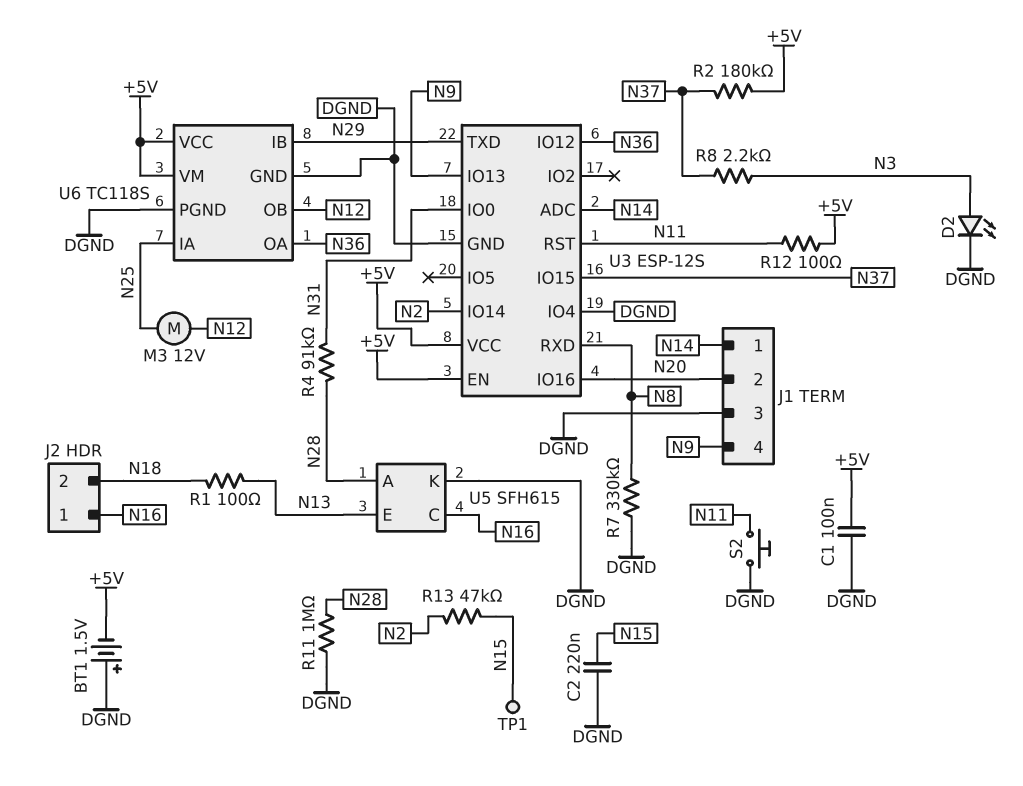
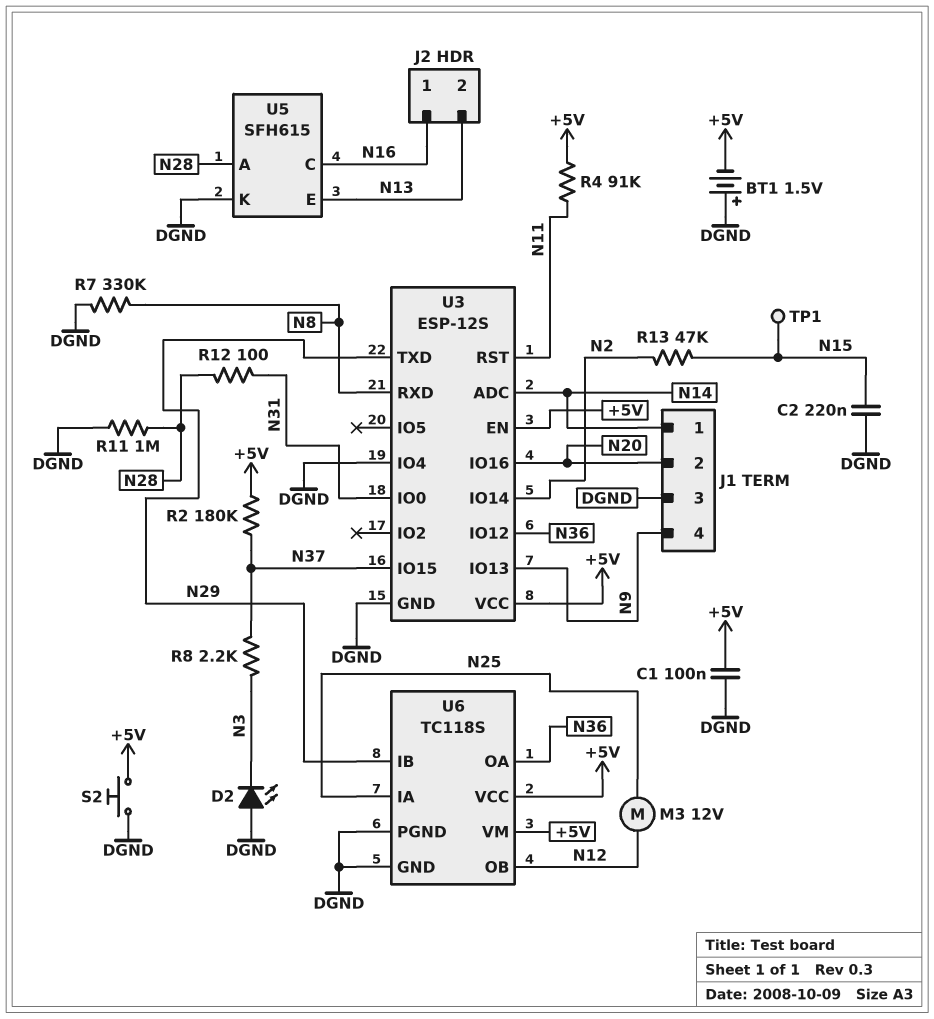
D2: LED (A N3, K DGND) -> LED (A DGND, K N3)
J2 pin 2: N18 -> N13
R1: 100 (N13, N18) -> none
R4: 91k (N28, N31) -> 91k (+5V, N11)
R12: 100 (+5V, N11) -> 100 (N28, N31)
S2: button (DGND, N11) -> button (+5V, DGND)

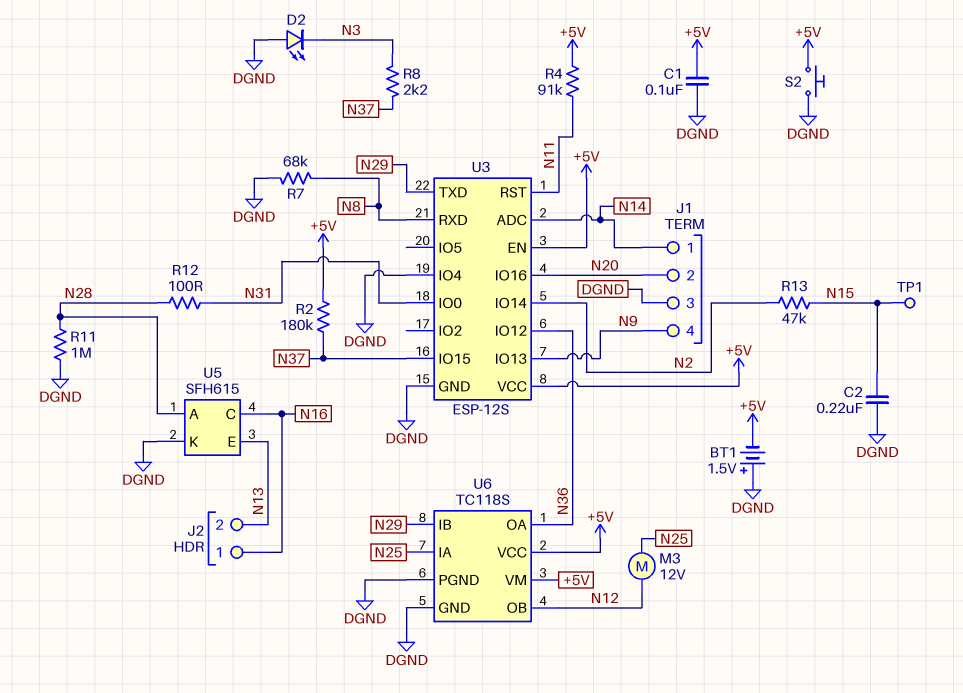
R7: 330k (DGND, N8) -> 68k (DGND, N8)

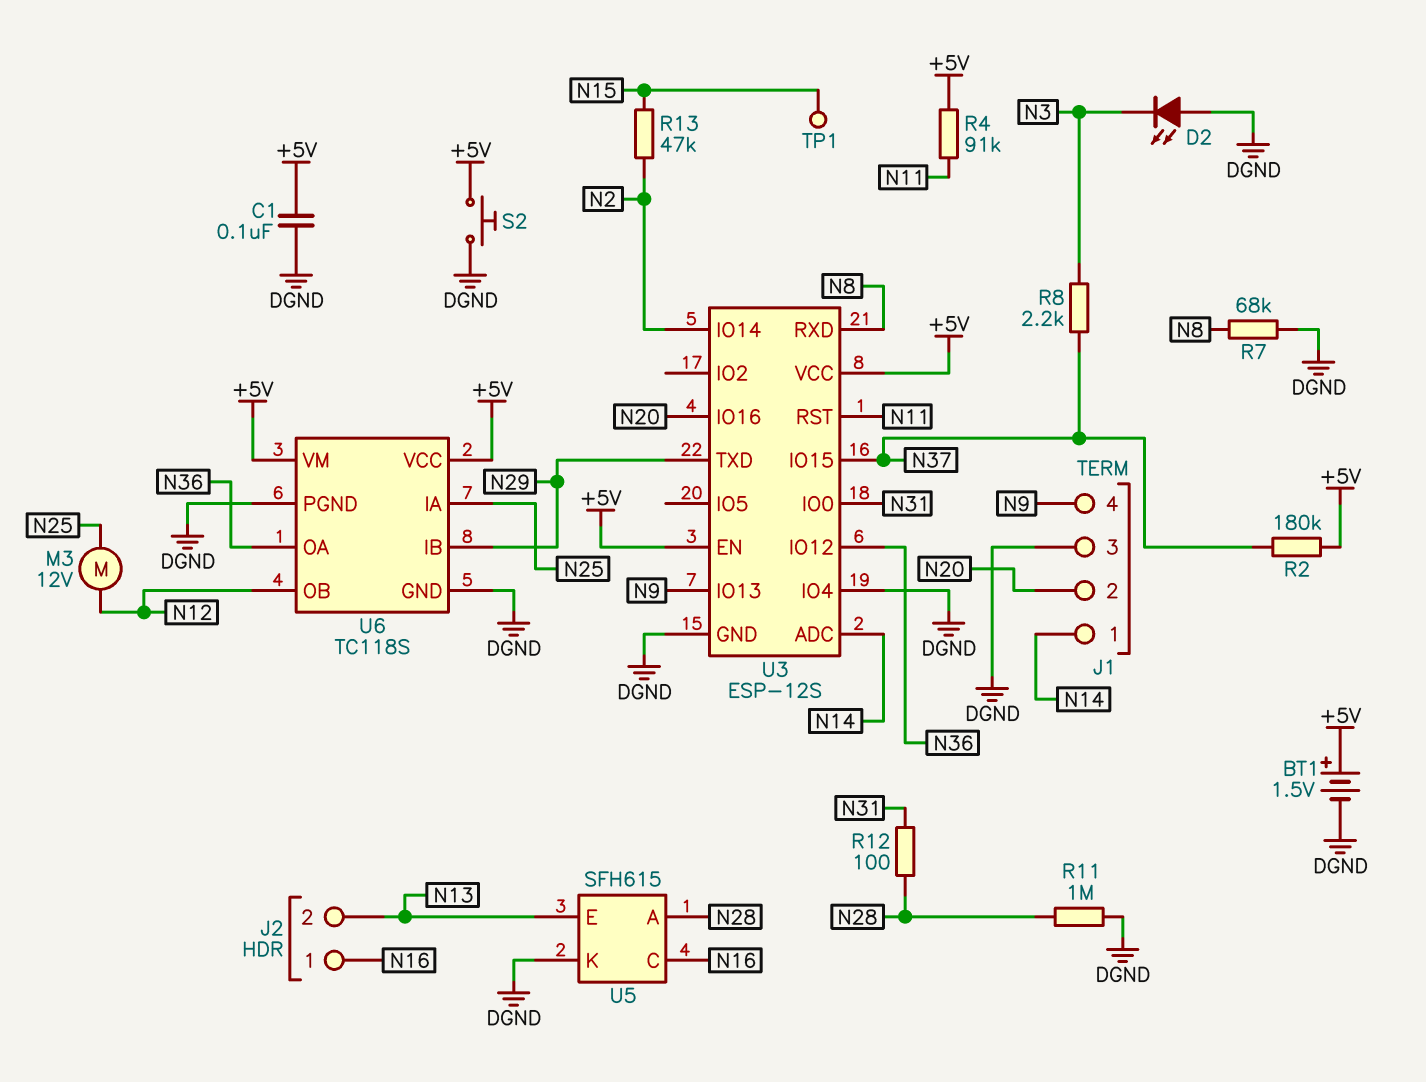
BT1: 1.5V (plus DGND, minus +5V) -> 1.5V (plus +5V, minus DGND)
C2: 220nF (DGND, N15) -> none

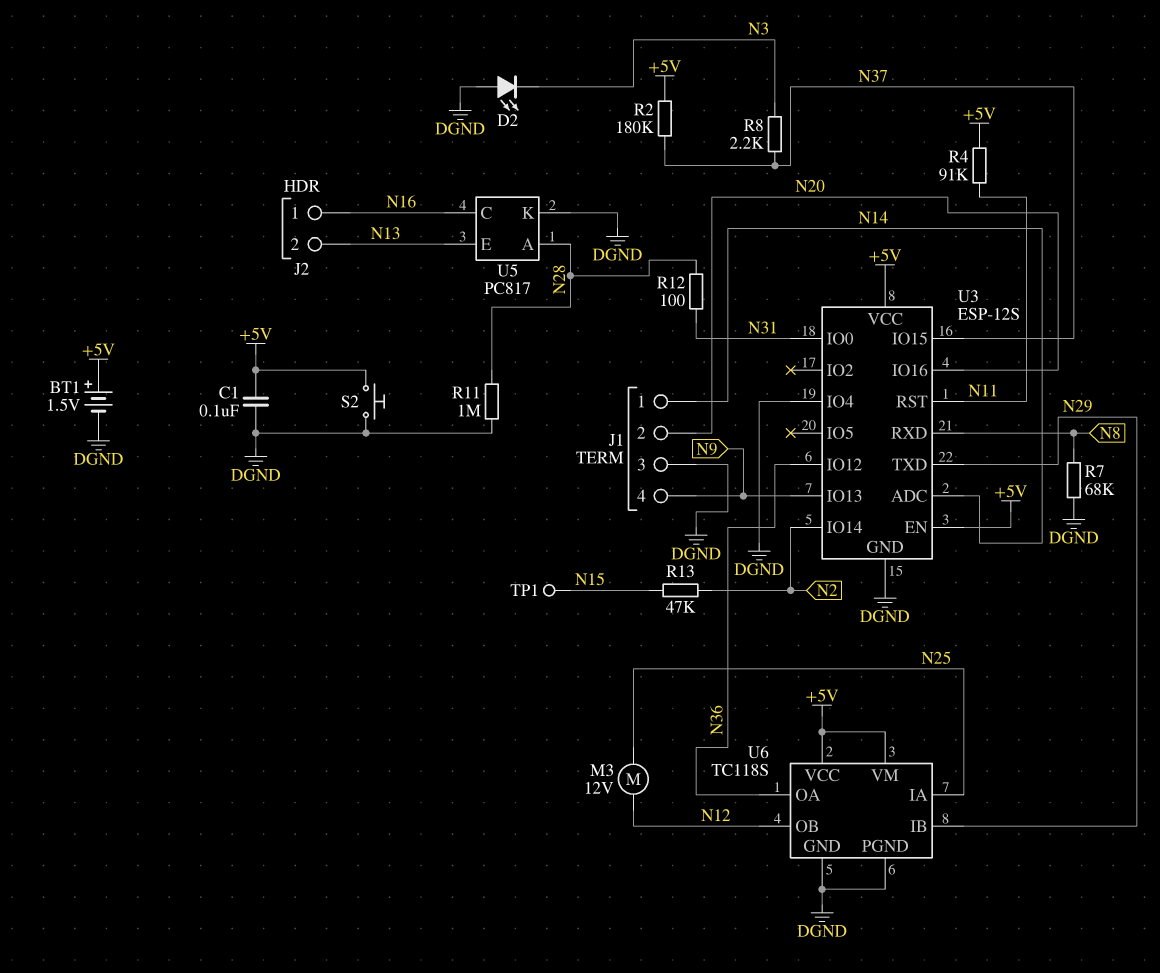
U5: SFH615 -> PC817

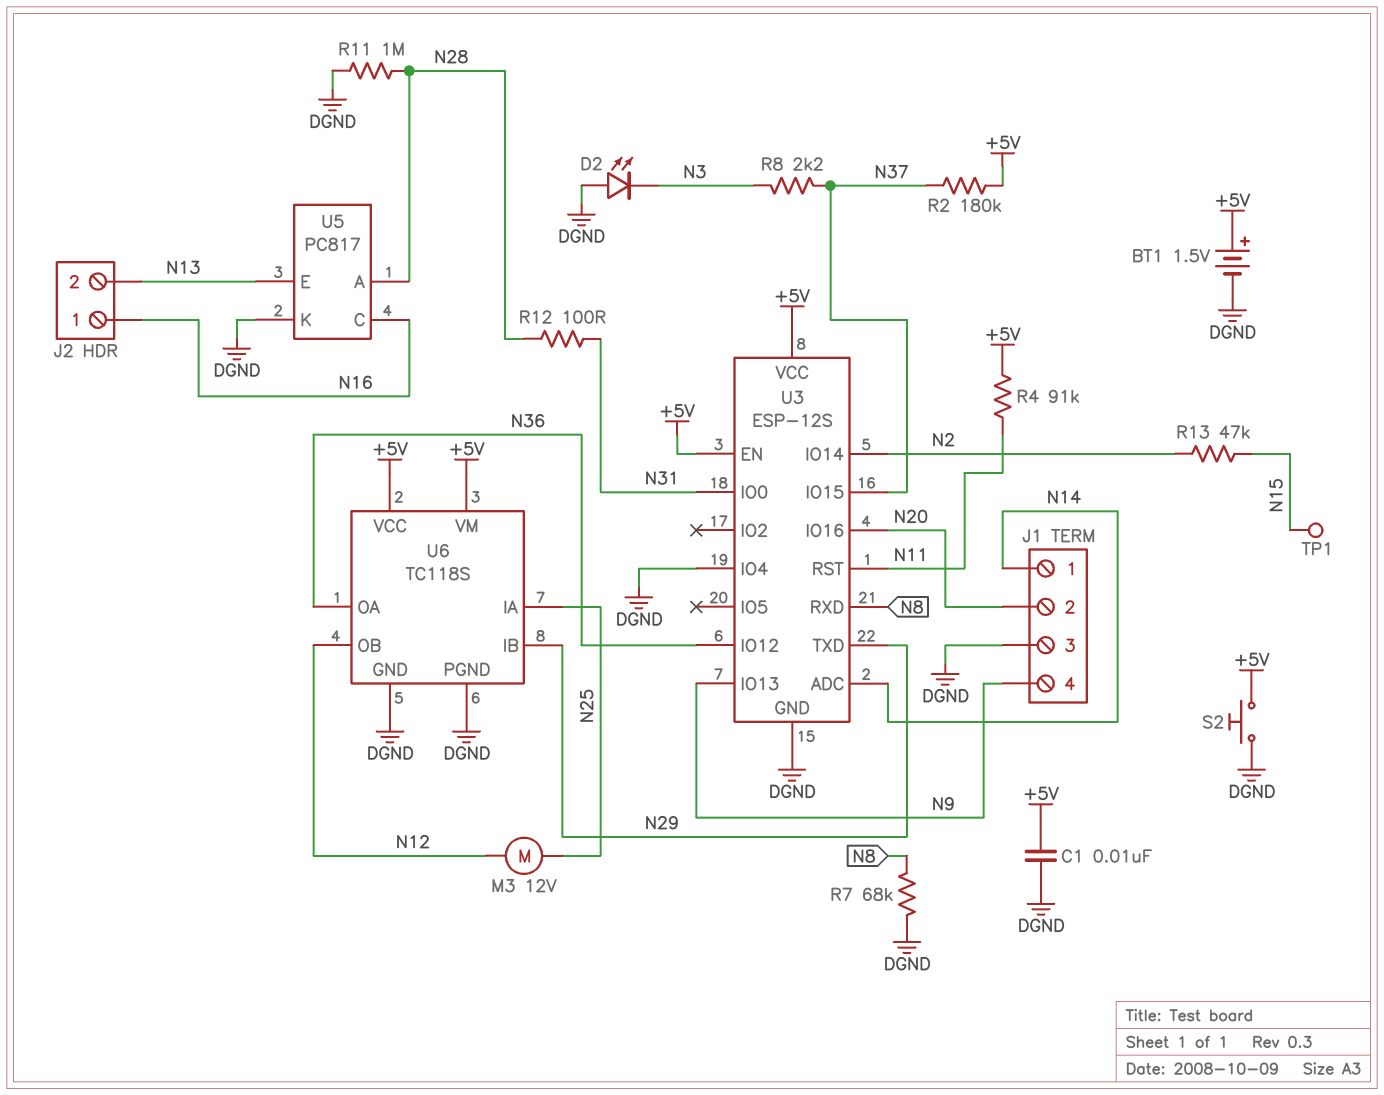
C1: 100nF (+5V, DGND) -> 10nF (+5V, DGND)

